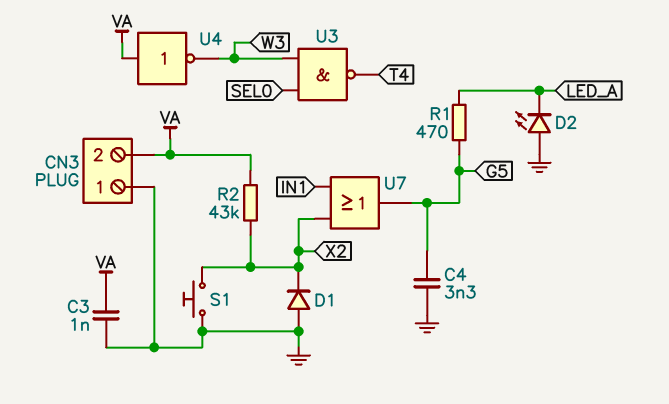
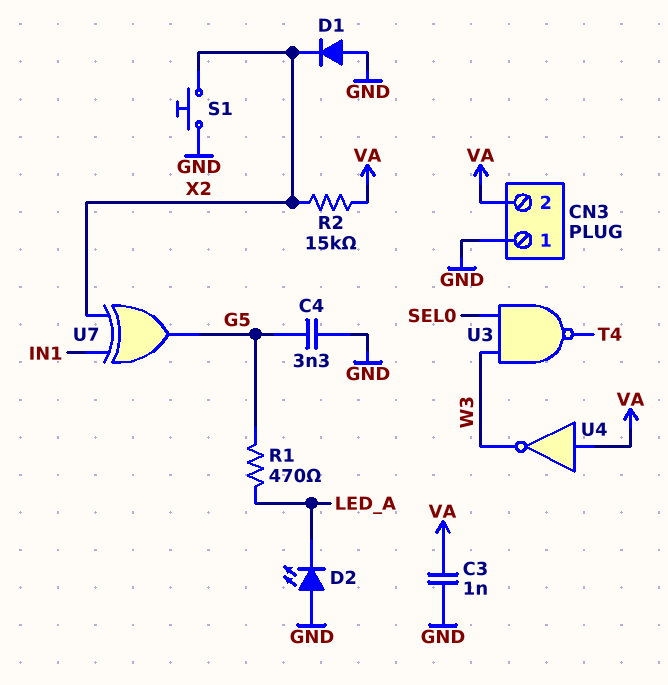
R2: 43k (VA, X2) -> 15k (VA, X2)
U7: OR (in IN1, in X2, out G5) -> XOR (in IN1, in X2, out G5)

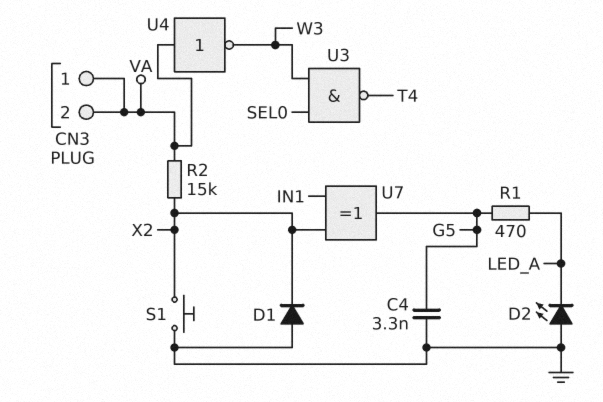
C3: 1nF (GND, VA) -> none
CN3 pin 1: GND -> VA

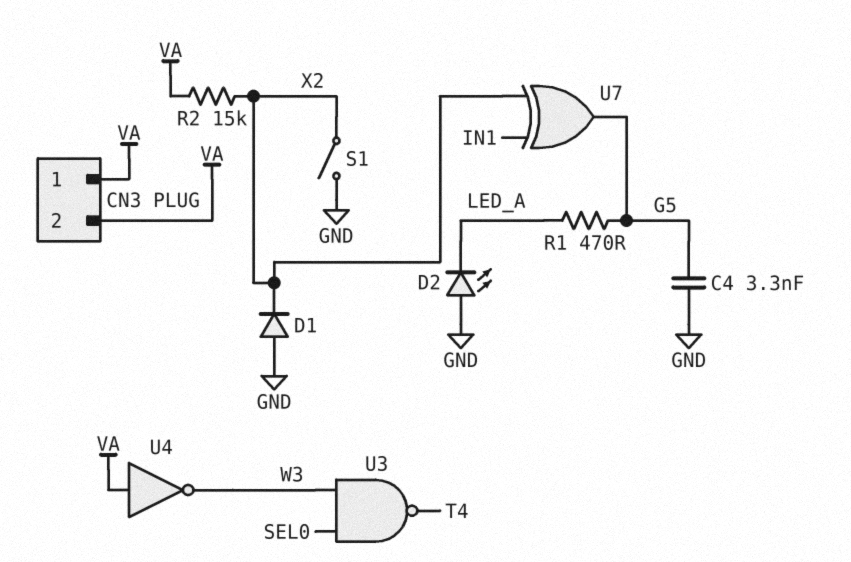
S1: button (GND, X2) -> switch (GND, X2)

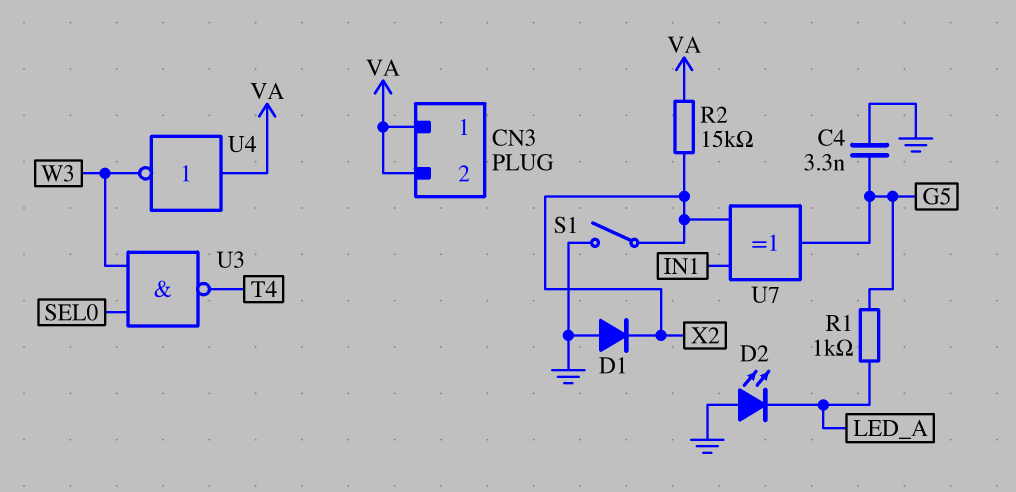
R1: 470 (G5, LED_A) -> 1k (G5, LED_A)

